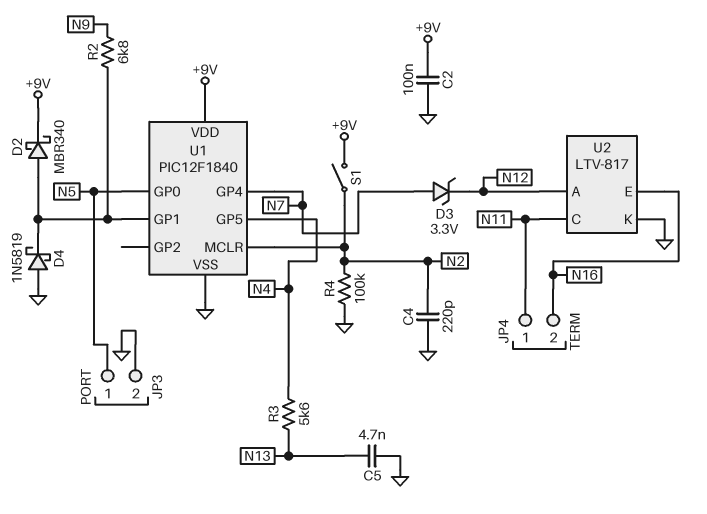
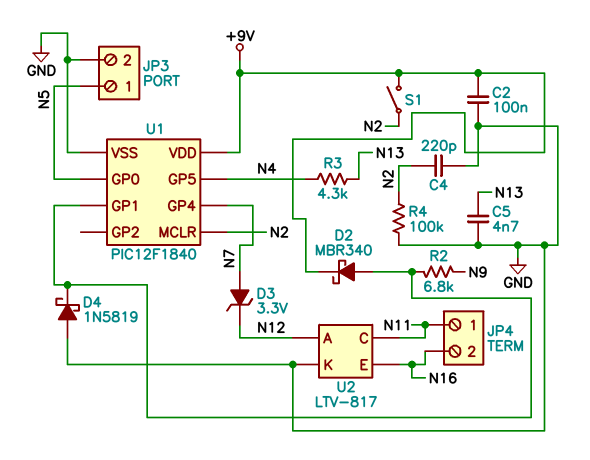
R3: 5.6k (N4, N13) -> 4.3k (N4, N13)

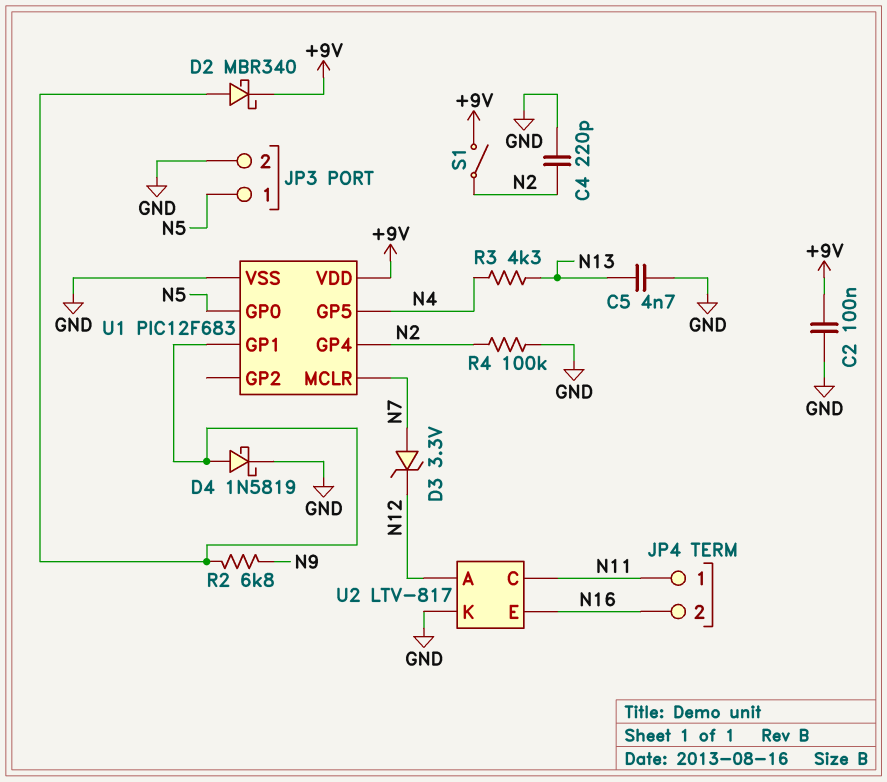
D4: schottky 1N5819 (A GND, K U1/GP1) -> schottky 1N5819 (A U1/GP1, K GND)
U1: PIC12F1840 -> PIC12F683
U1 pin GP4: N7 -> N2
U1 pin MCLR: N2 -> N7

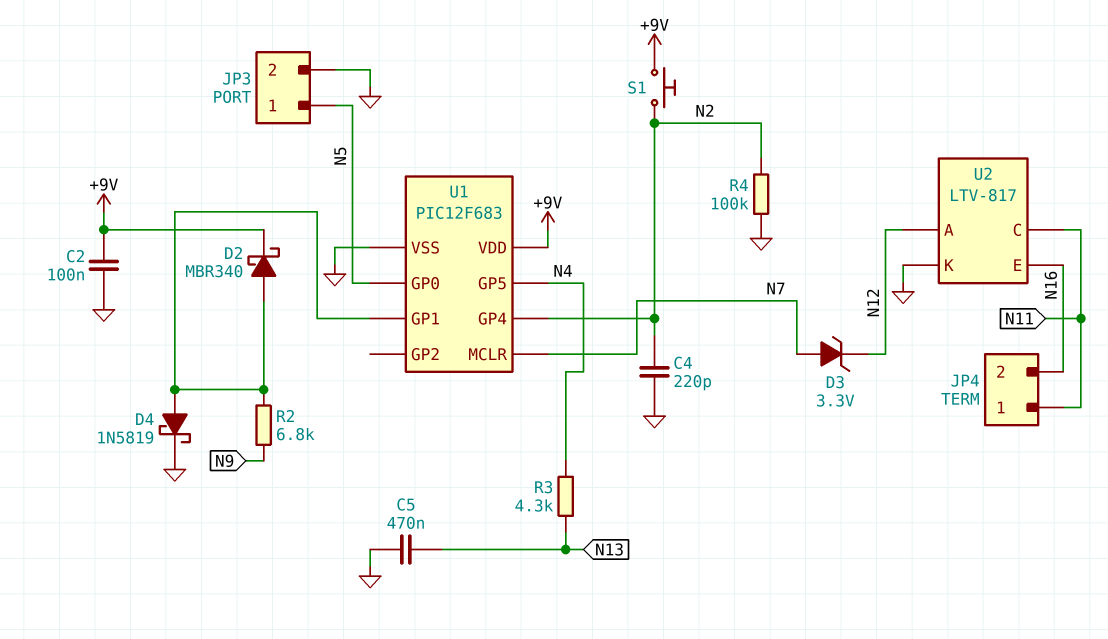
C5: 4.7nF (GND, N13) -> 470nF (GND, N13)
S1: switch (+9V, N2) -> button (+9V, N2)

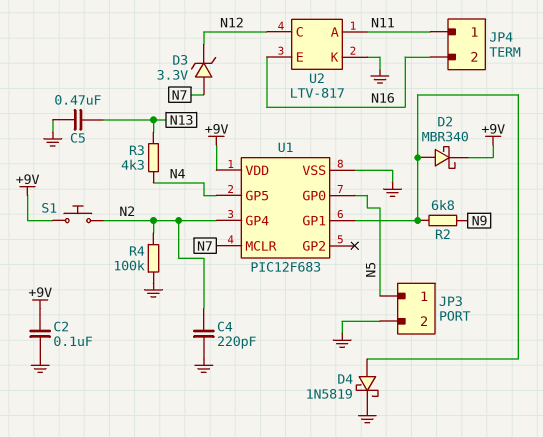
U2 pin A: N12 -> N11
U2 pin C: N11 -> N12

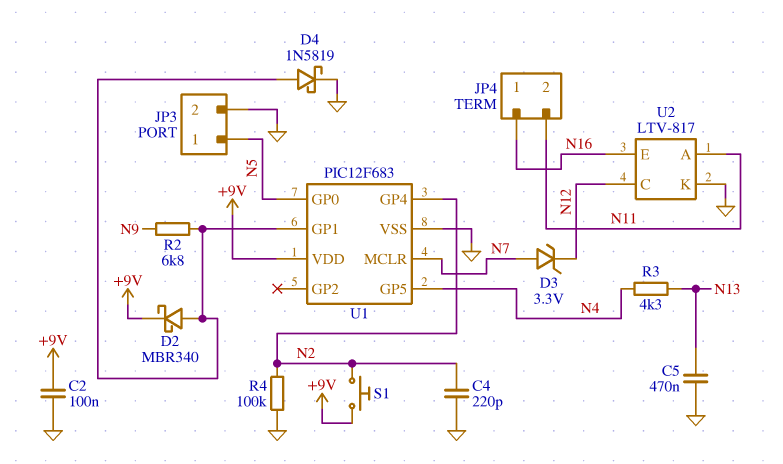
JP4 pin 1: N11 -> N16
JP4 pin 2: N16 -> N11

